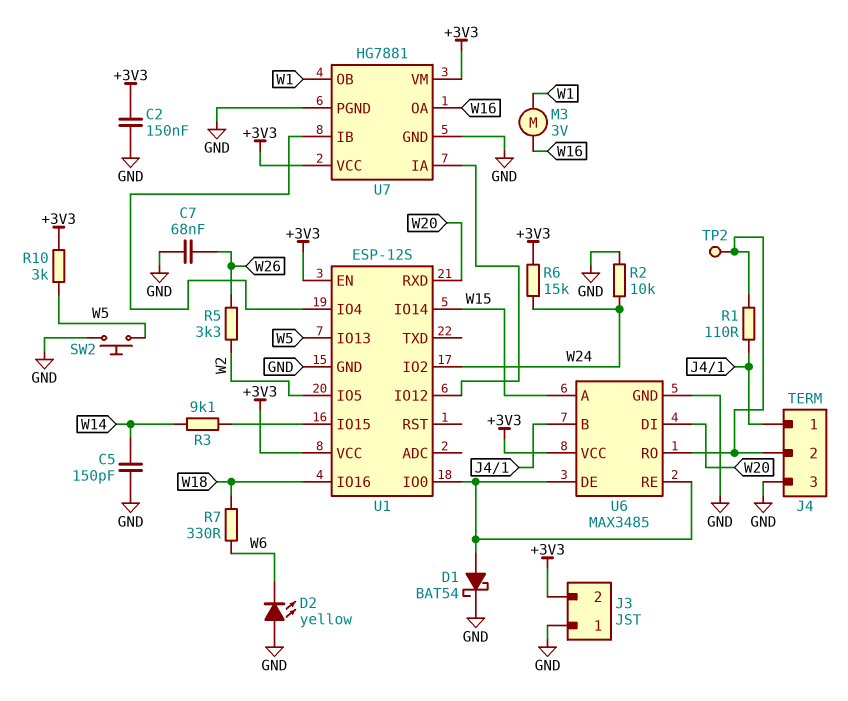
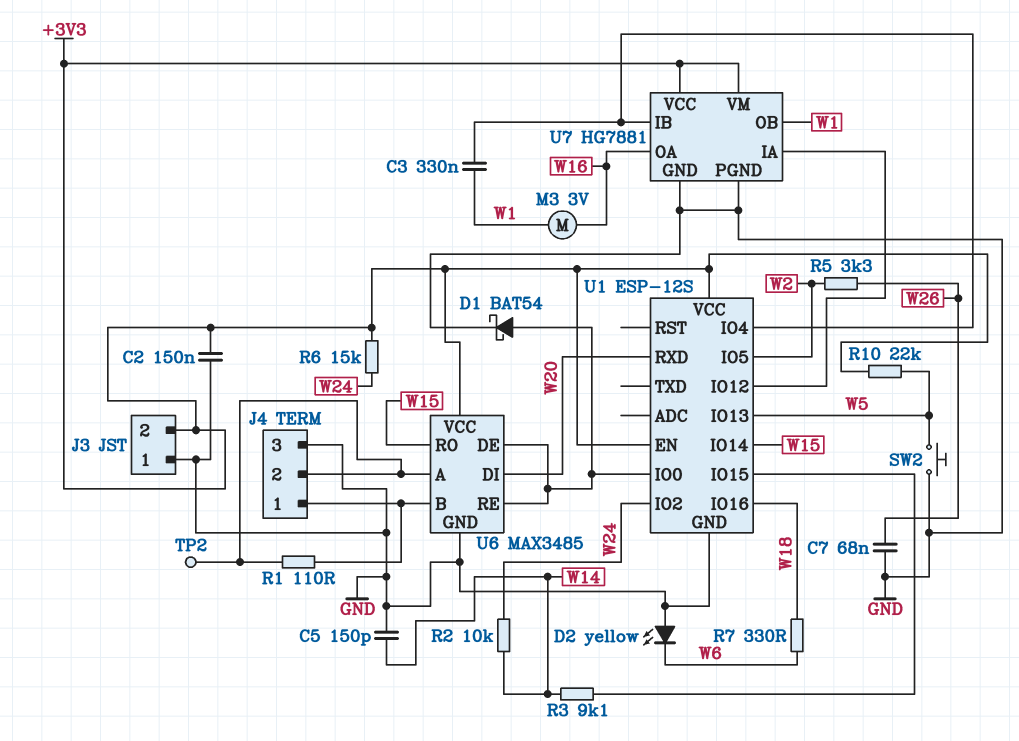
C3: none -> 330nF (U1/IO4, W1)
R2: 10k (GND, W24) -> 10k (W14, W24)
R10: 3k (+3V3, W5) -> 22k (+3V3, W5)
U6 pin A: W15 -> J4/2
U6 pin RO: J4/2 -> W15

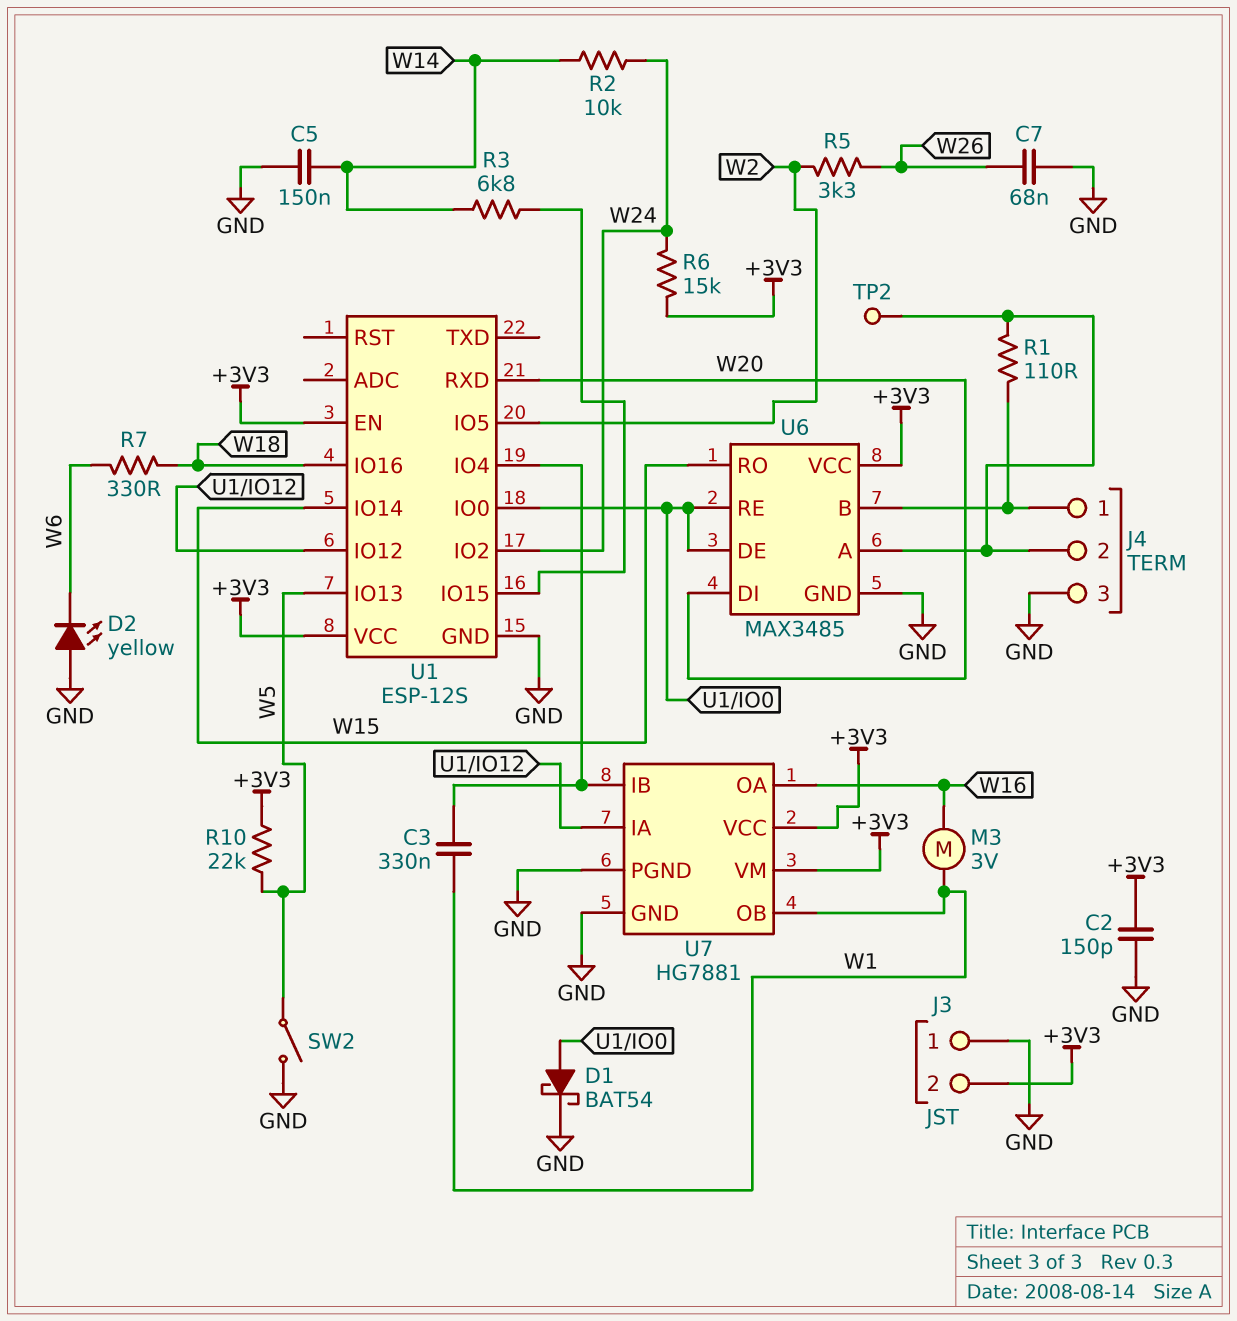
C2: 150nF (+3V3, GND) -> 150pF (+3V3, GND)
C5: 150pF (GND, W14) -> 150nF (GND, W14)
R3: 9.1k (U1/IO15, W14) -> 6.8k (U1/IO15, W14)
SW2: button (GND, W5) -> switch (GND, W5)

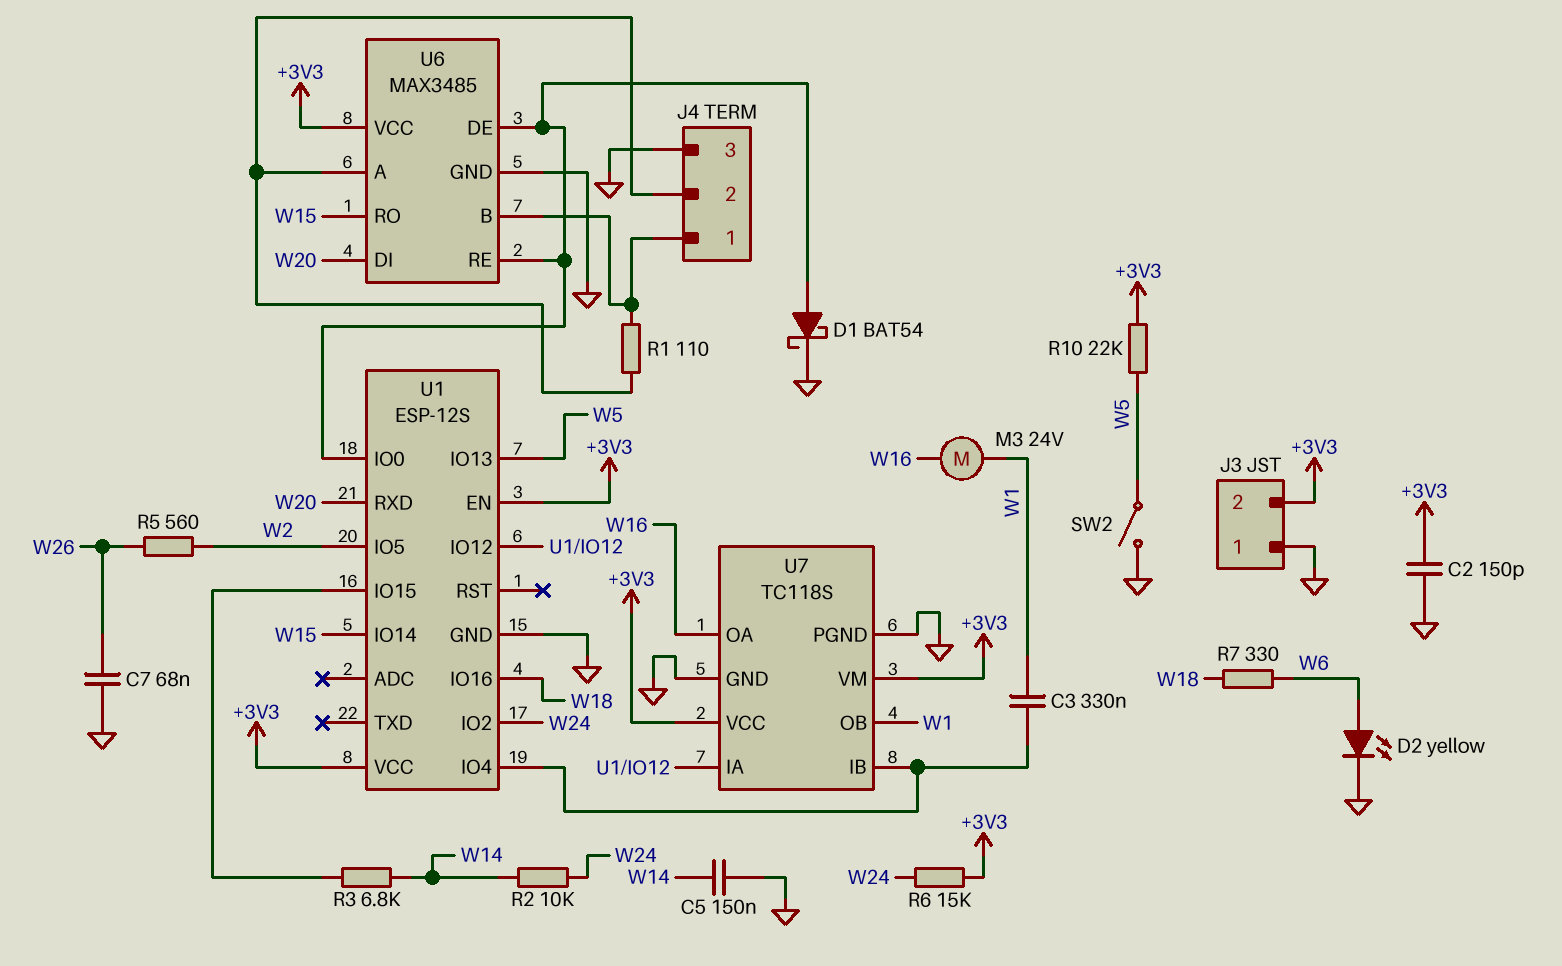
D2: LED yellow (A GND, K W6) -> LED yellow (A W6, K GND)
M3: motor 3V (W1, W16) -> motor 24V (W1, W16)
R5: 3.3k (W2, W26) -> 560 (W2, W26)
TP2: test point (J4/2) -> none
U7: HG7881 -> TC118S

